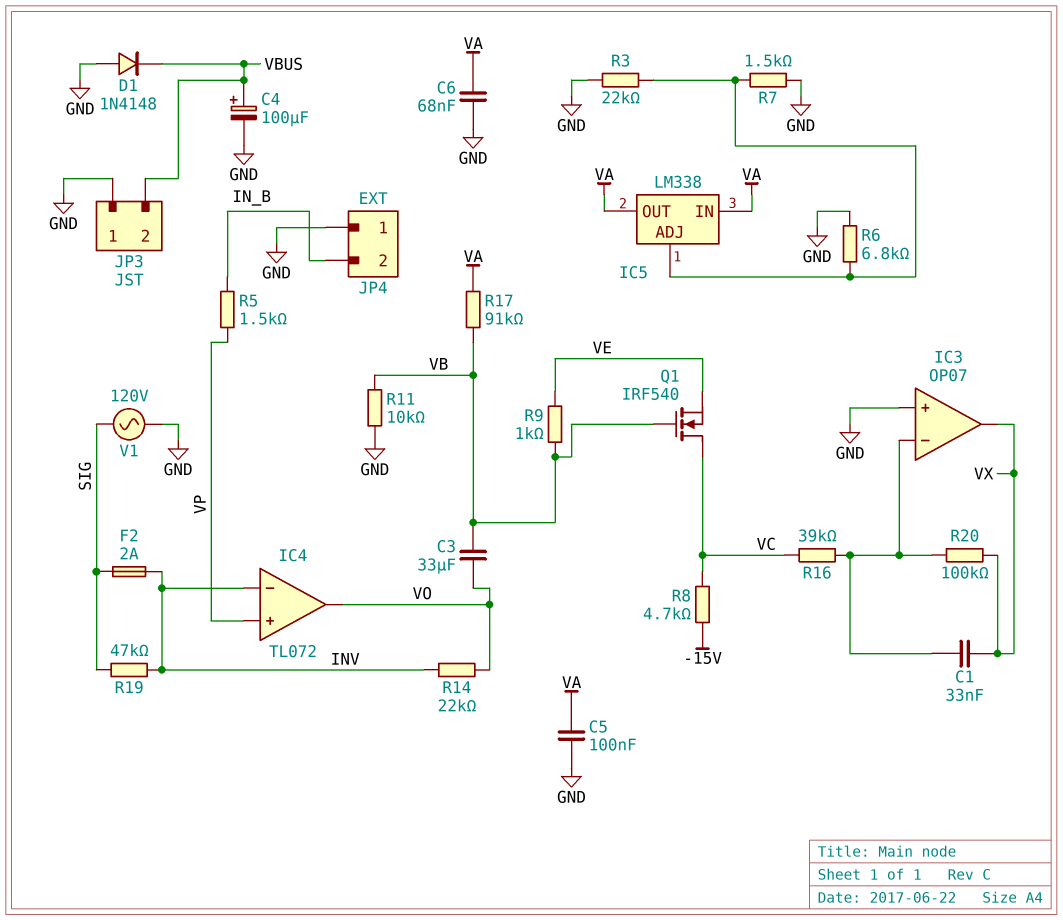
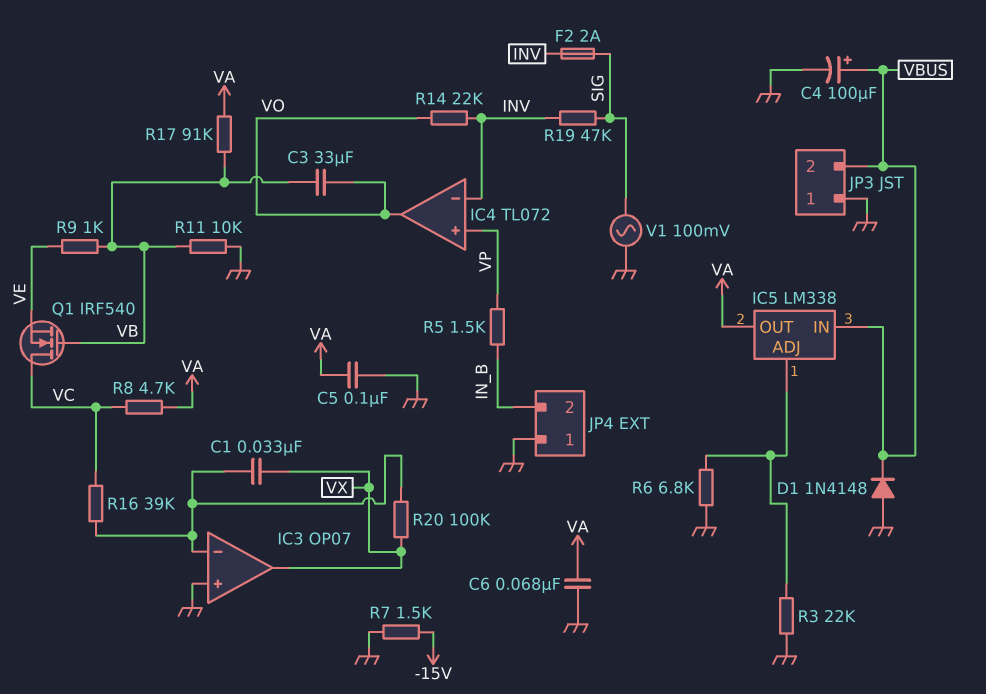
IC5 pin IN: VA -> VBUS
R7: 1.5k (GND, IC5/ADJ) -> 1.5k (-15V, GND)
R8: 4.7k (-15V, VC) -> 4.7k (VA, VC)
V1: AC 120V (GND, SIG) -> AC 100mV (GND, SIG)

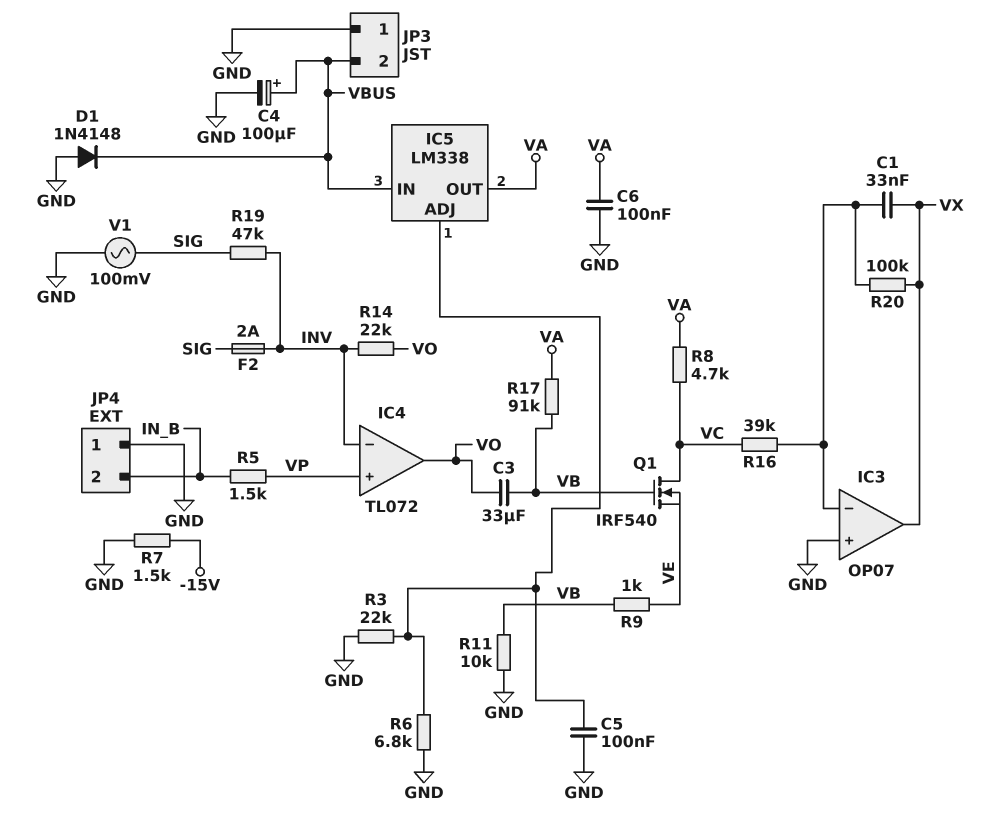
C5: 100nF (GND, VA) -> 100nF (GND, IC5/ADJ)
C6: 68nF (GND, VA) -> 100nF (GND, VA)

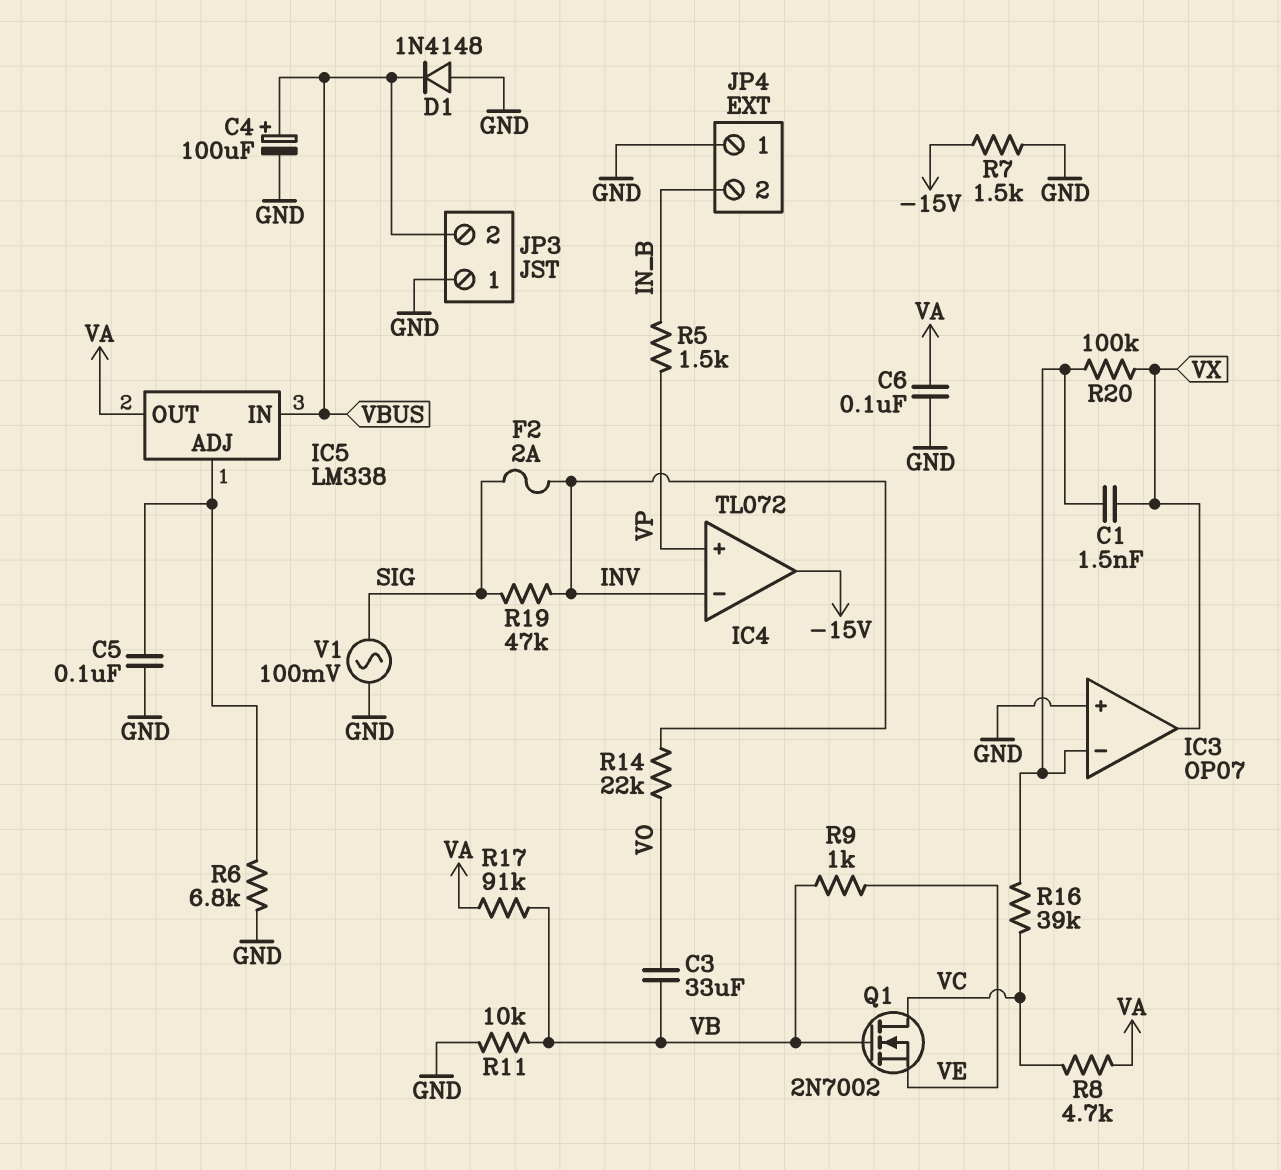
C1: 33nF (IC3/in-, VX) -> 1.5nF (IC3/in-, VX)
IC4 pin out: VO -> -15V
Q1: NMOS IRF540 (G VB, D VC, S VE) -> NMOS 2N7002 (G VB, D VC, S VE)
R3: 22k (GND, IC5/ADJ) -> none

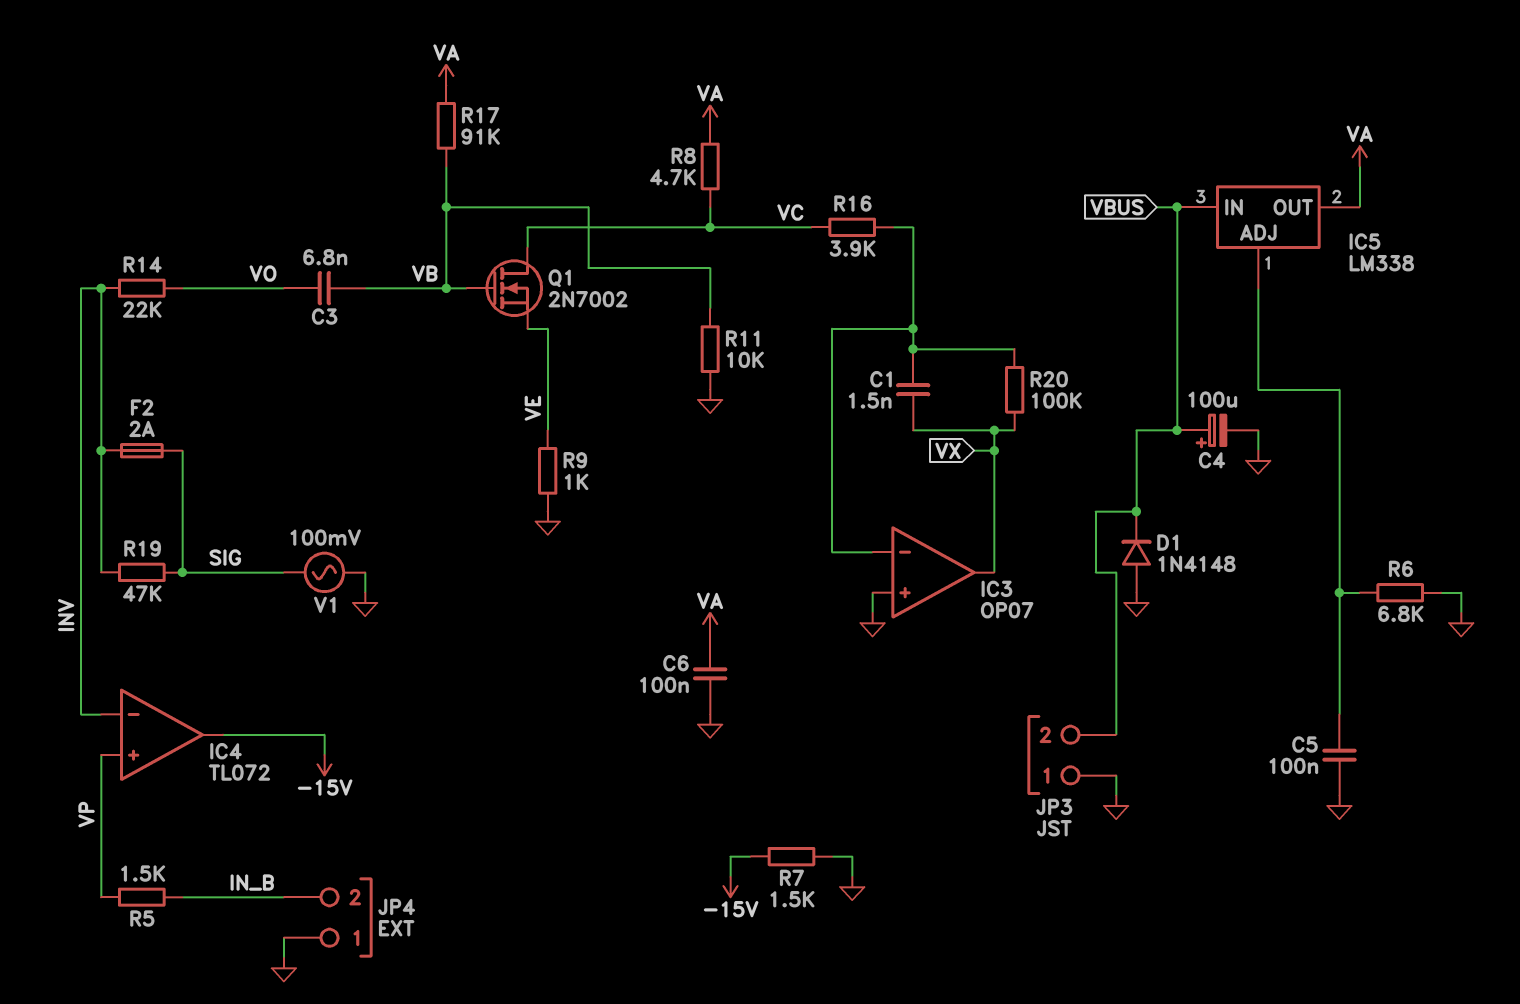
C3: 33uF (VB, VO) -> 6.8nF (VB, VO)
R9: 1k (VB, VE) -> 1k (GND, VE)
R16: 39k (IC3/in-, VC) -> 3.9k (IC3/in-, VC)

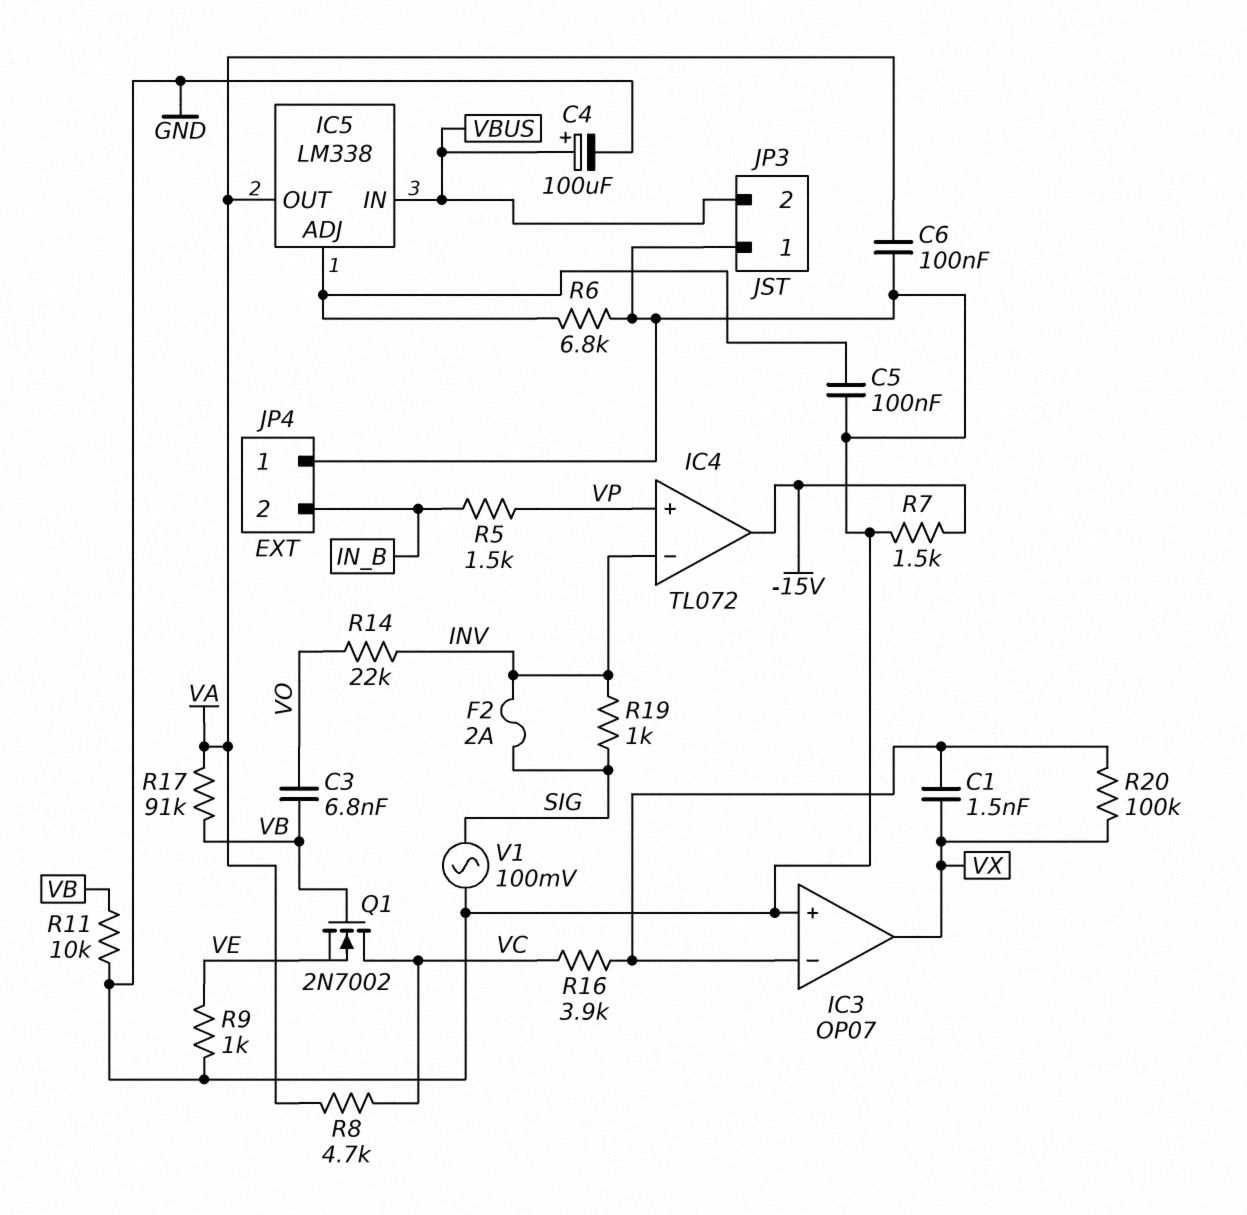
D1: diode 1N4148 (A GND, K VBUS) -> none
R19: 47k (INV, SIG) -> 1k (INV, SIG)

